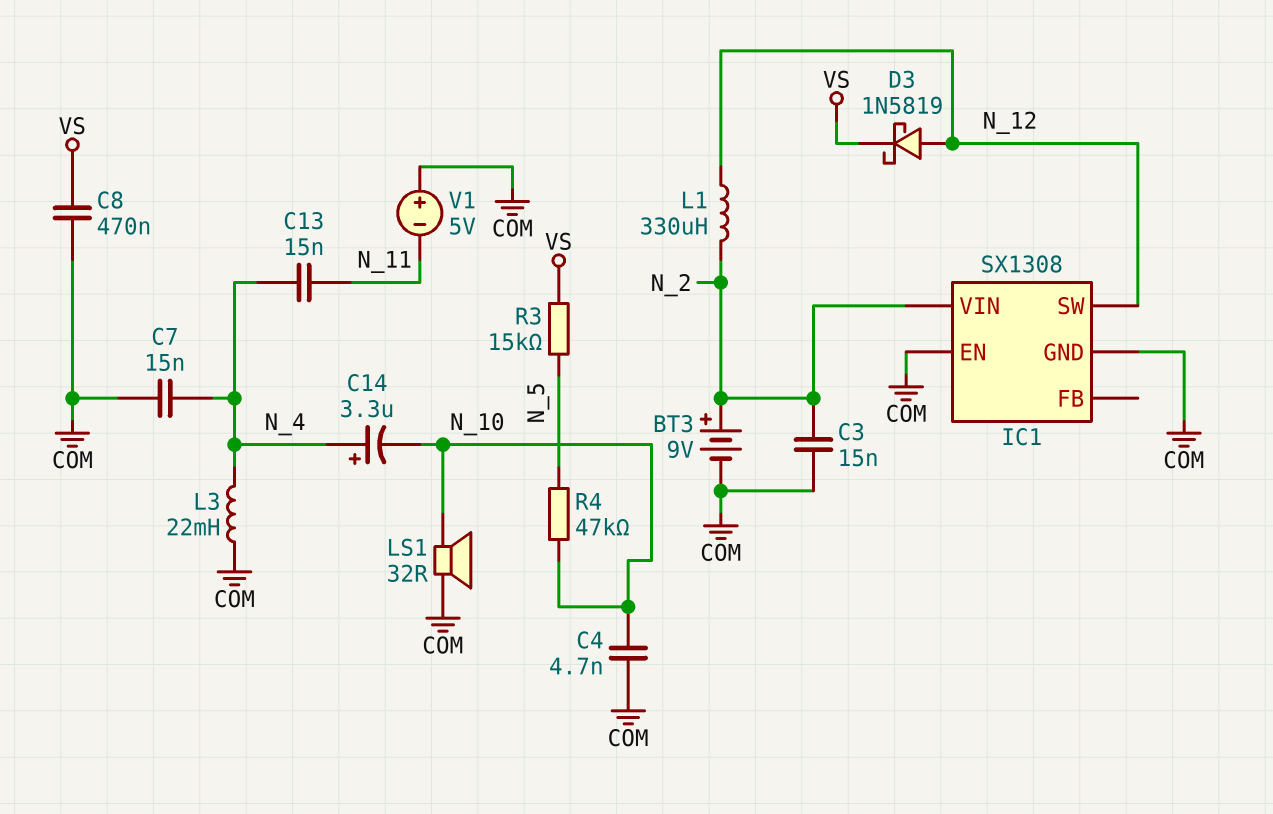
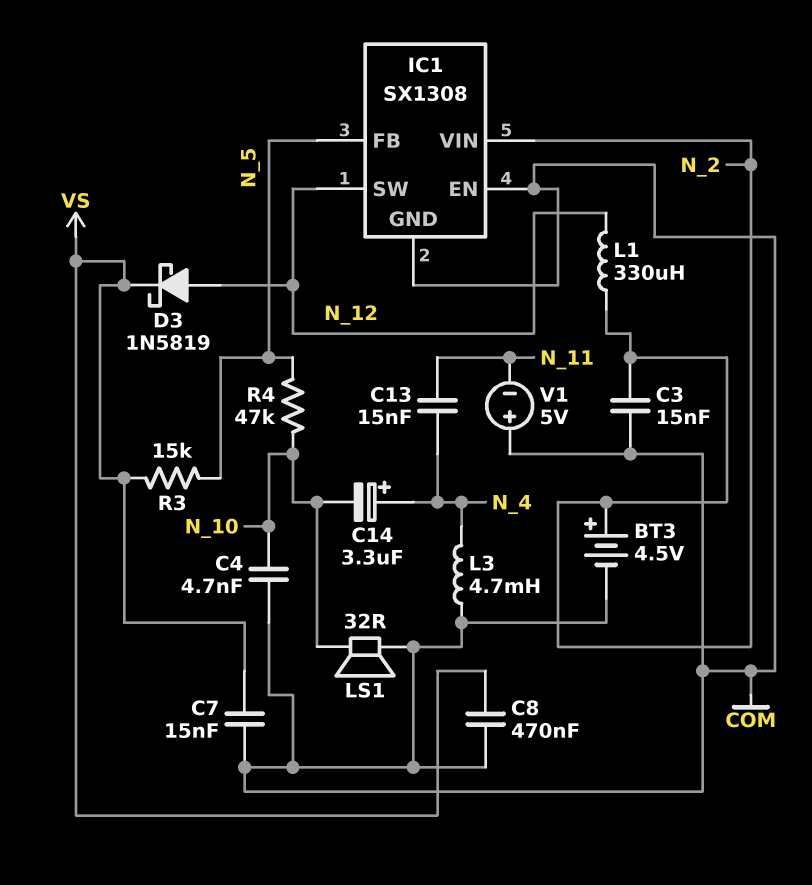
BT3: 9V (plus N_2, minus COM) -> 4.5V (plus N_2, minus COM)
C7: 15nF (COM, N_4) -> 15nF (COM, VS)
IC1 pin FB: none -> N_5
L3: 22mH (COM, N_4) -> 4.7mH (COM, N_4)

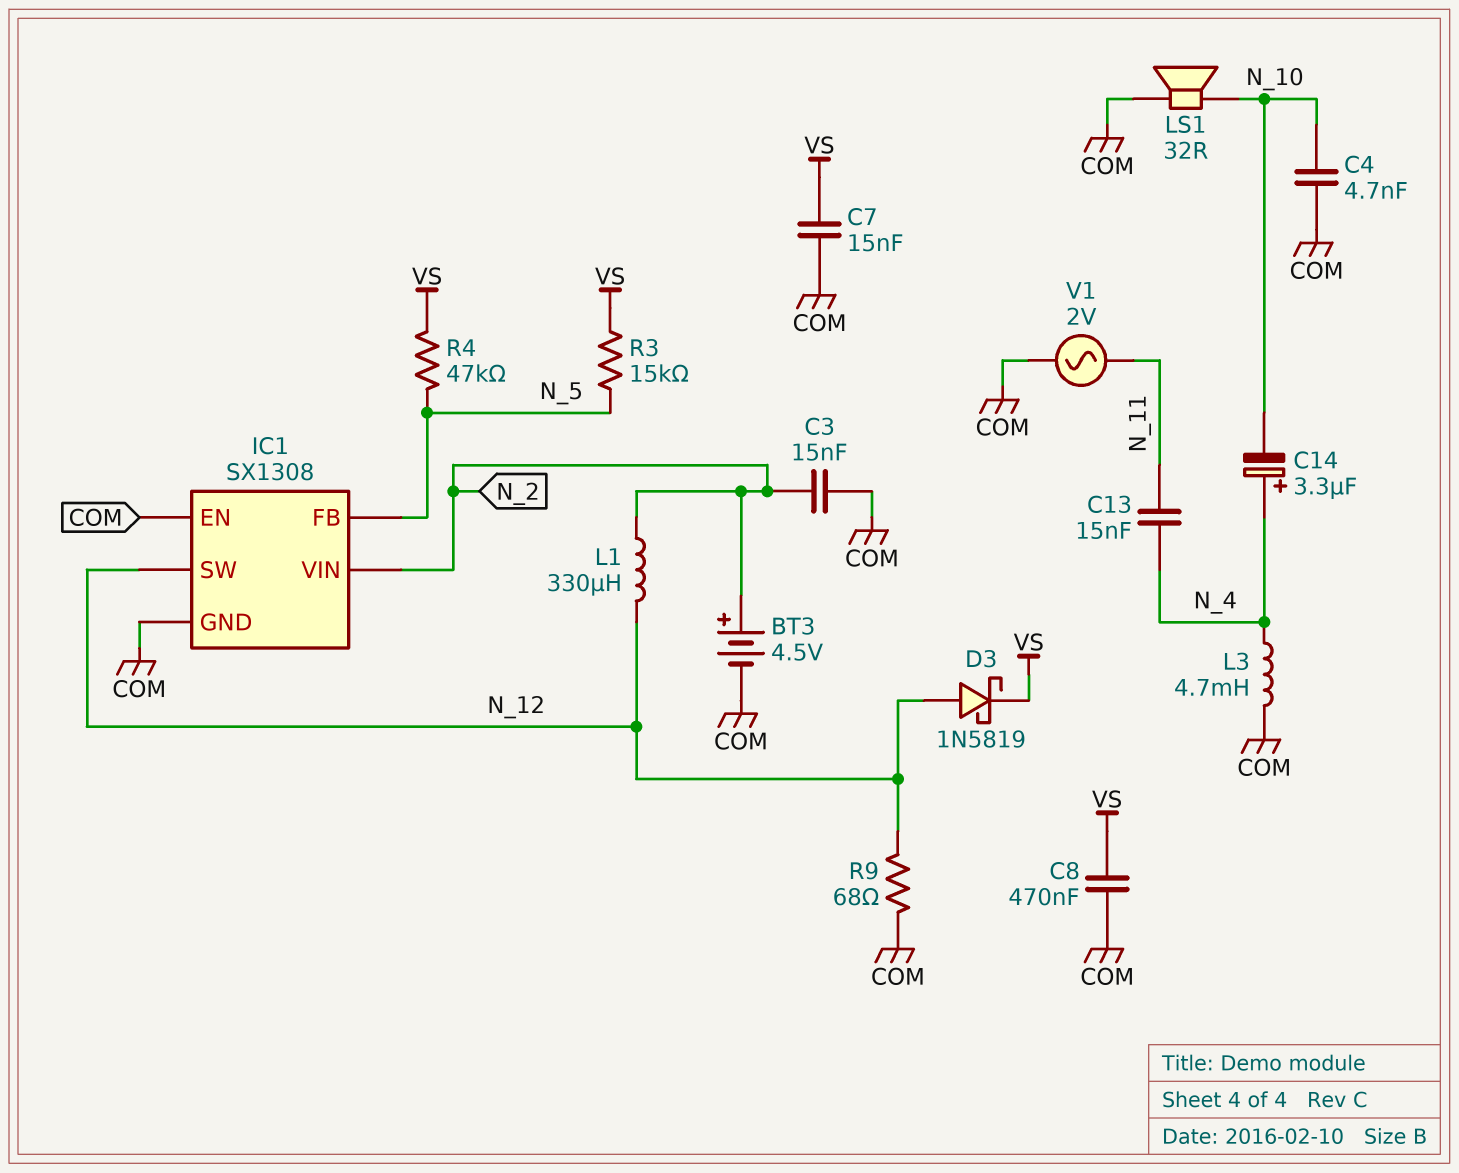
R4: 47k (N_5, N_10) -> 47k (N_5, VS)
R9: none -> 68 (COM, N_12)
V1: 5V (plus COM, minus N_11) -> AC 2V (COM, N_11)

